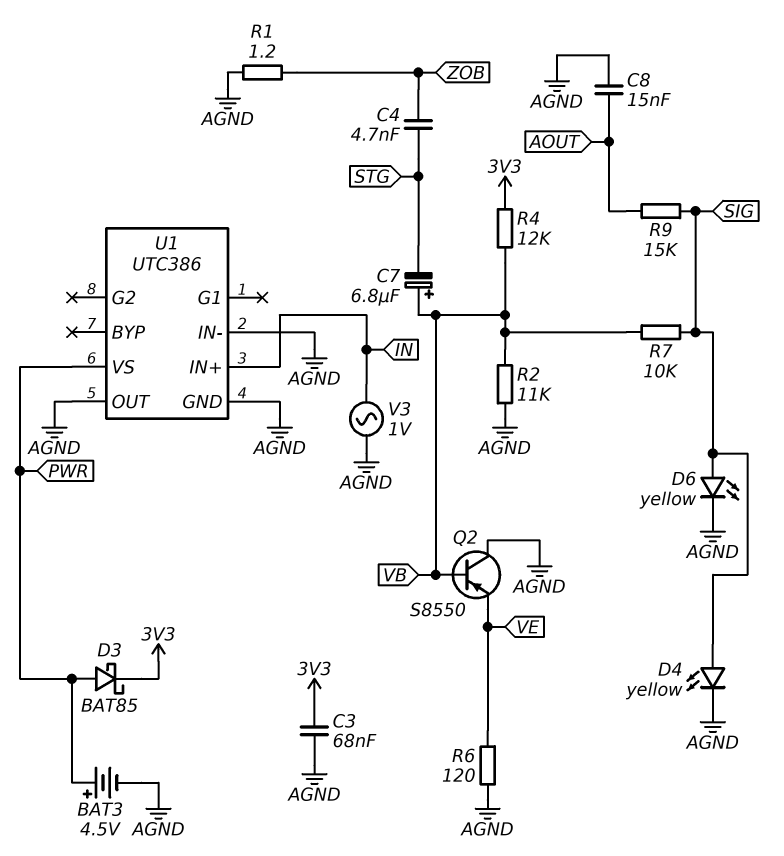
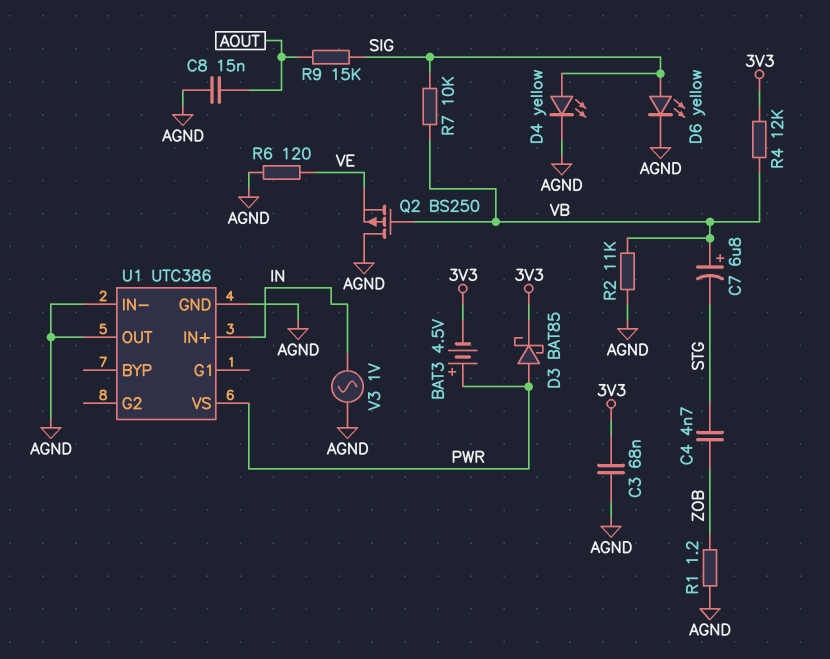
BAT3: 4.5V (plus PWR, minus AGND) -> 4.5V (plus PWR, minus 3V3)
Q2: PNP S8550 (B VB, C AGND, E VE) -> PMOS BS250 (G VB, D AGND, S VE)

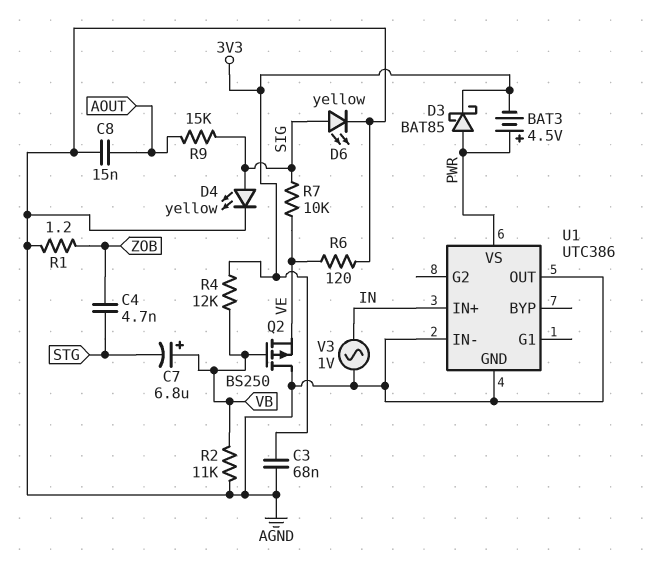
R7: 10k (SIG, VB) -> 10k (SIG, VE)

